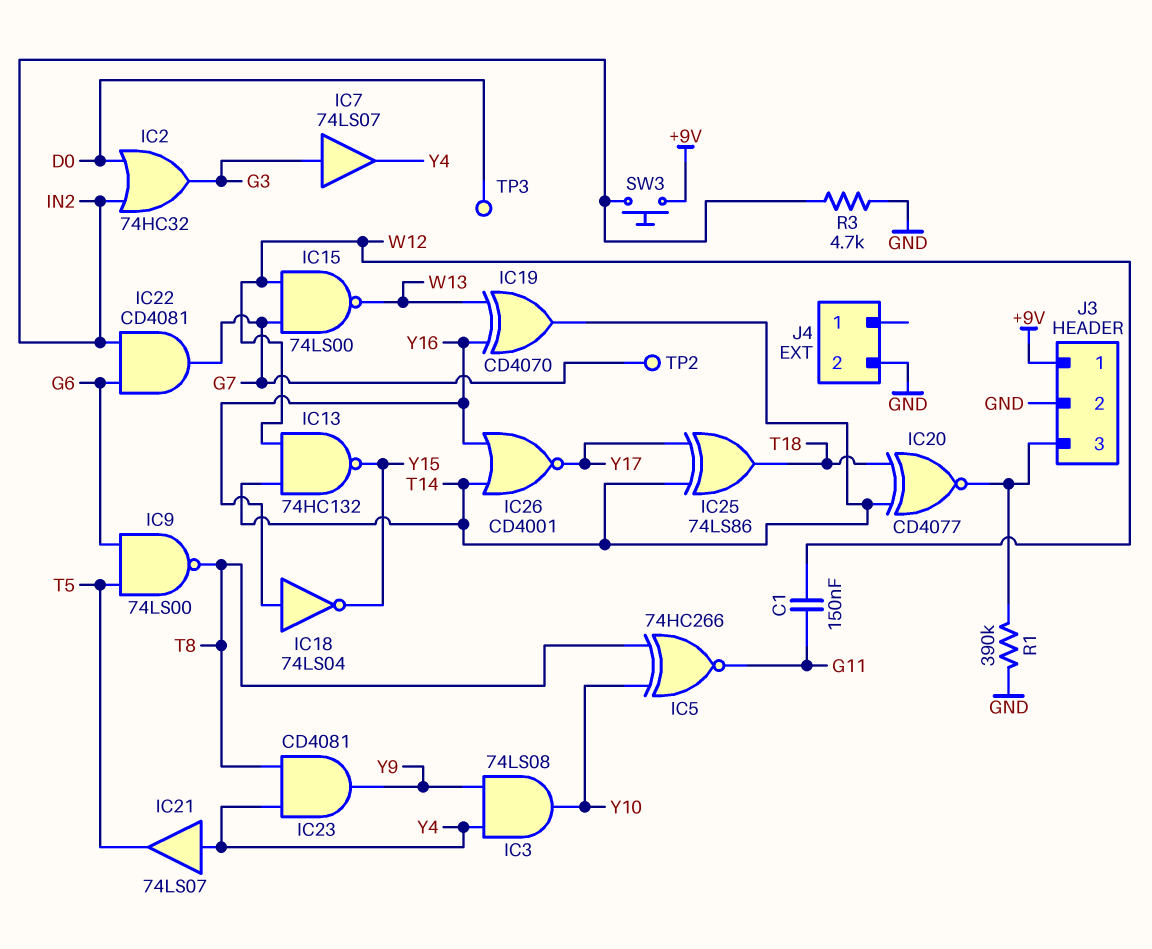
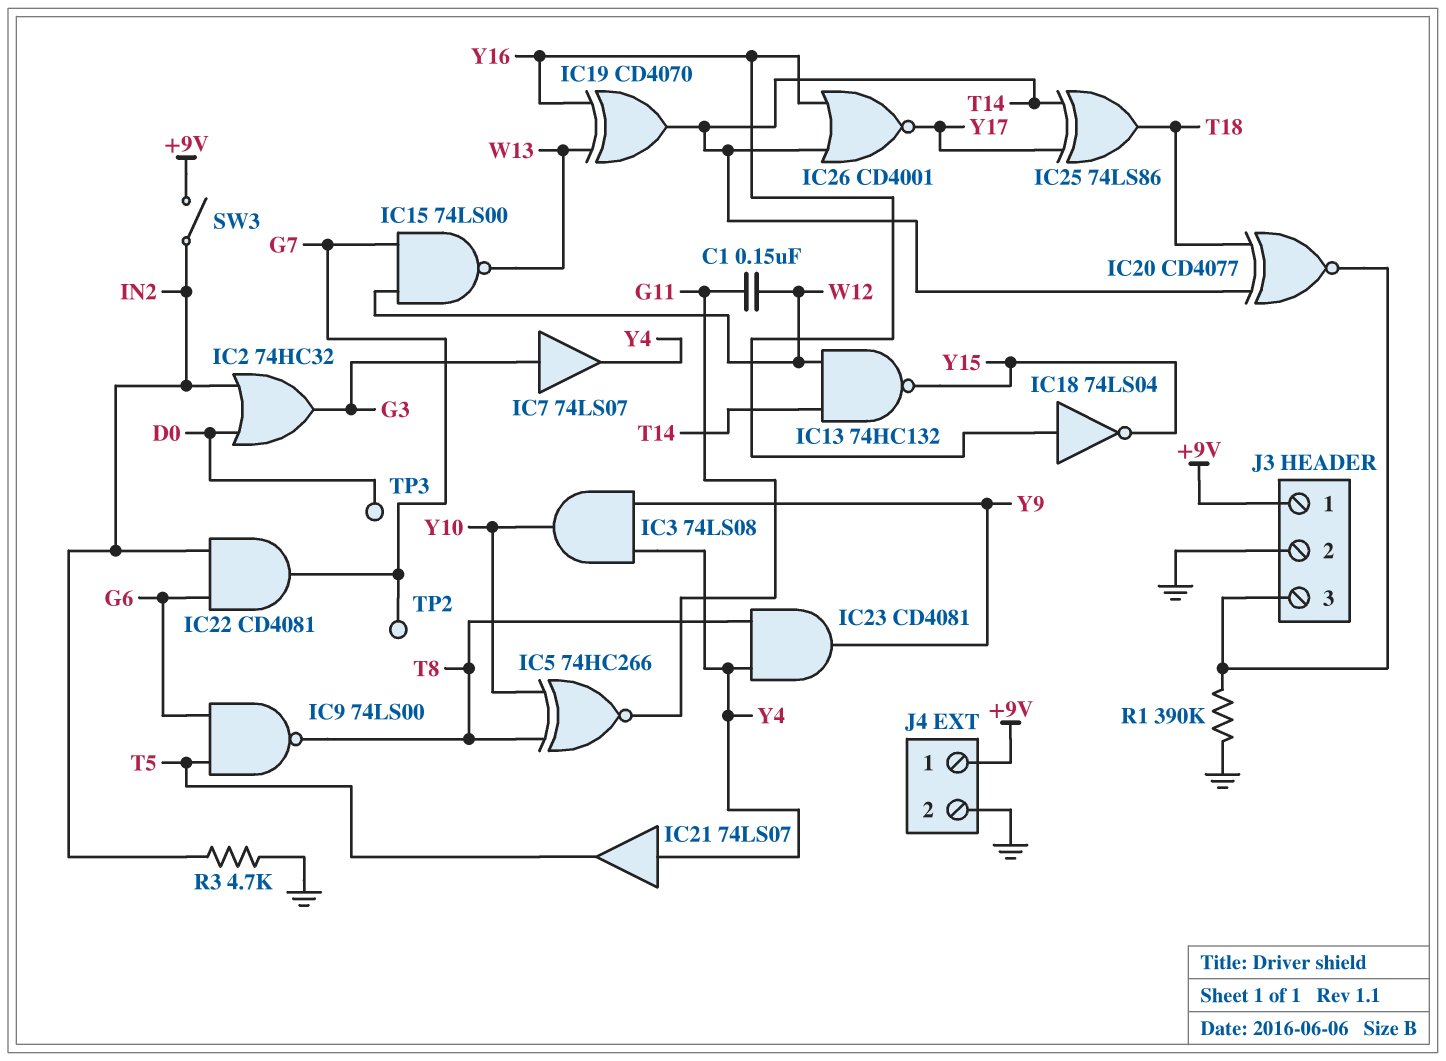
J4 pin 1: none -> +9V
SW3: button (+9V, IN2) -> switch (+9V, IN2)

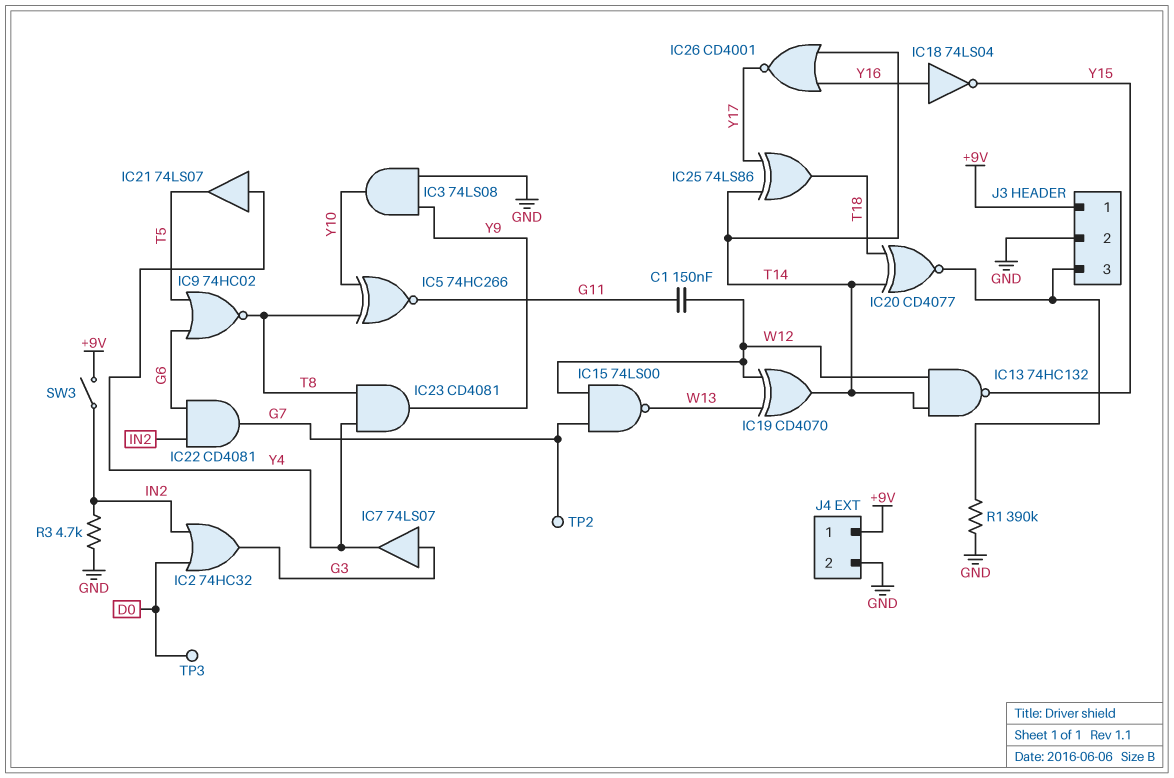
IC3: AND 74LS08 (in Y4, in Y9, out Y10) -> AND 74LS08 (in GND, in Y9, out Y10)
IC9: NAND 74LS00 (in G6, in T5, out T8) -> NOR 74HC02 (in G6, in T5, out T8)
IC19: XOR CD4070 (in W13, in Y16, out T14) -> XOR CD4070 (in W12, in W13, out T14)

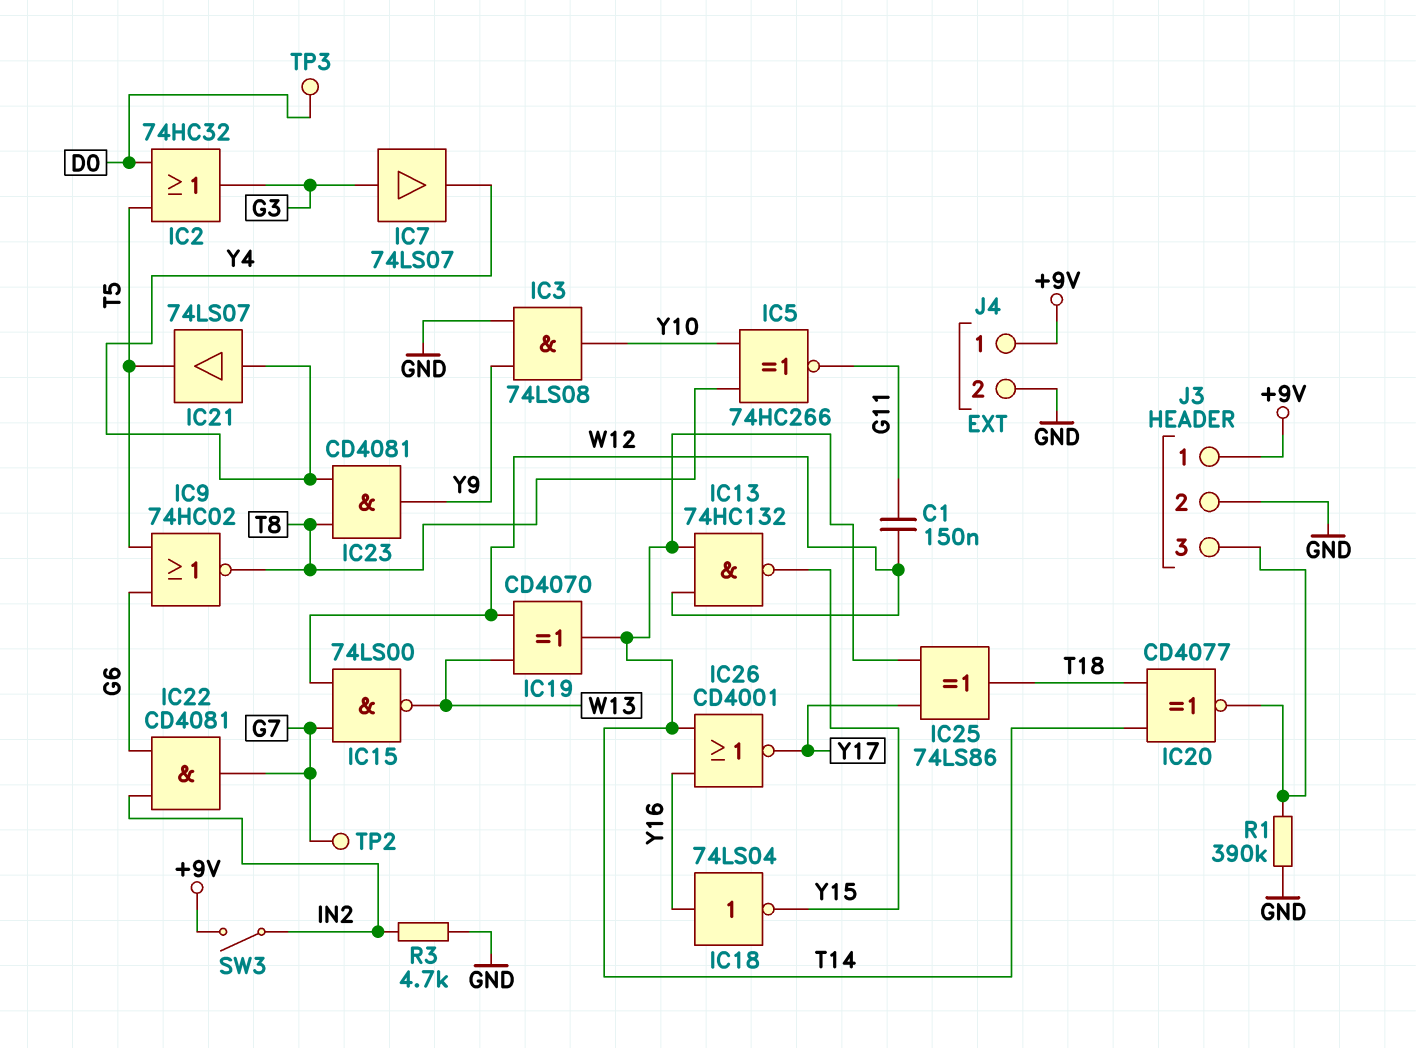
IC2: OR 74HC32 (in D0, in IN2, out G3) -> OR 74HC32 (in D0, in T5, out G3)

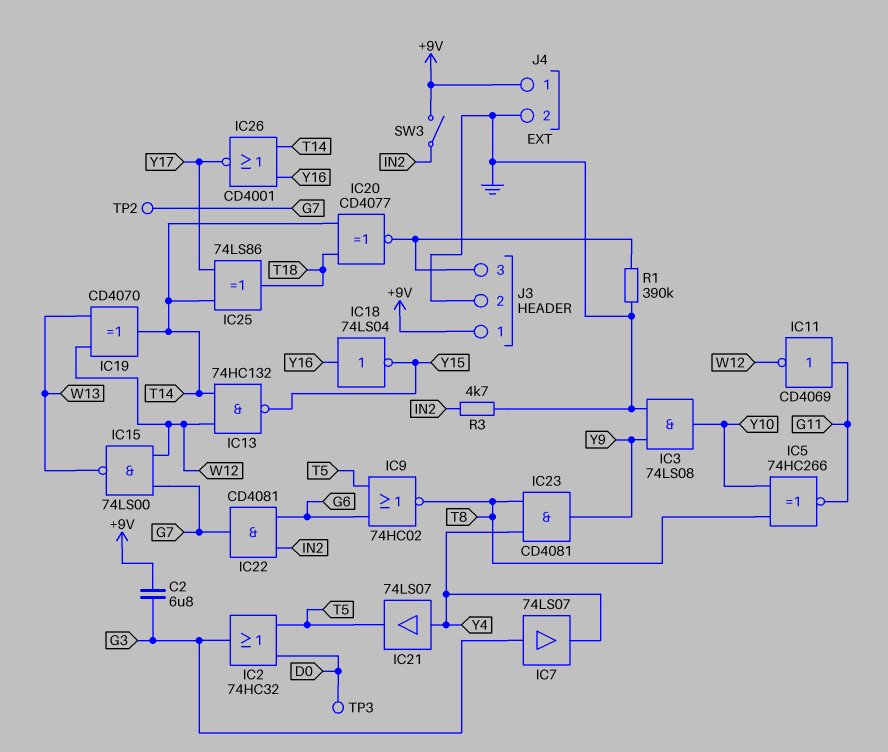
C1: 150nF (G11, W12) -> none
C2: none -> 6.8uF (+9V, G3)
IC11: none -> NOT CD4069 (in G11, out W12)

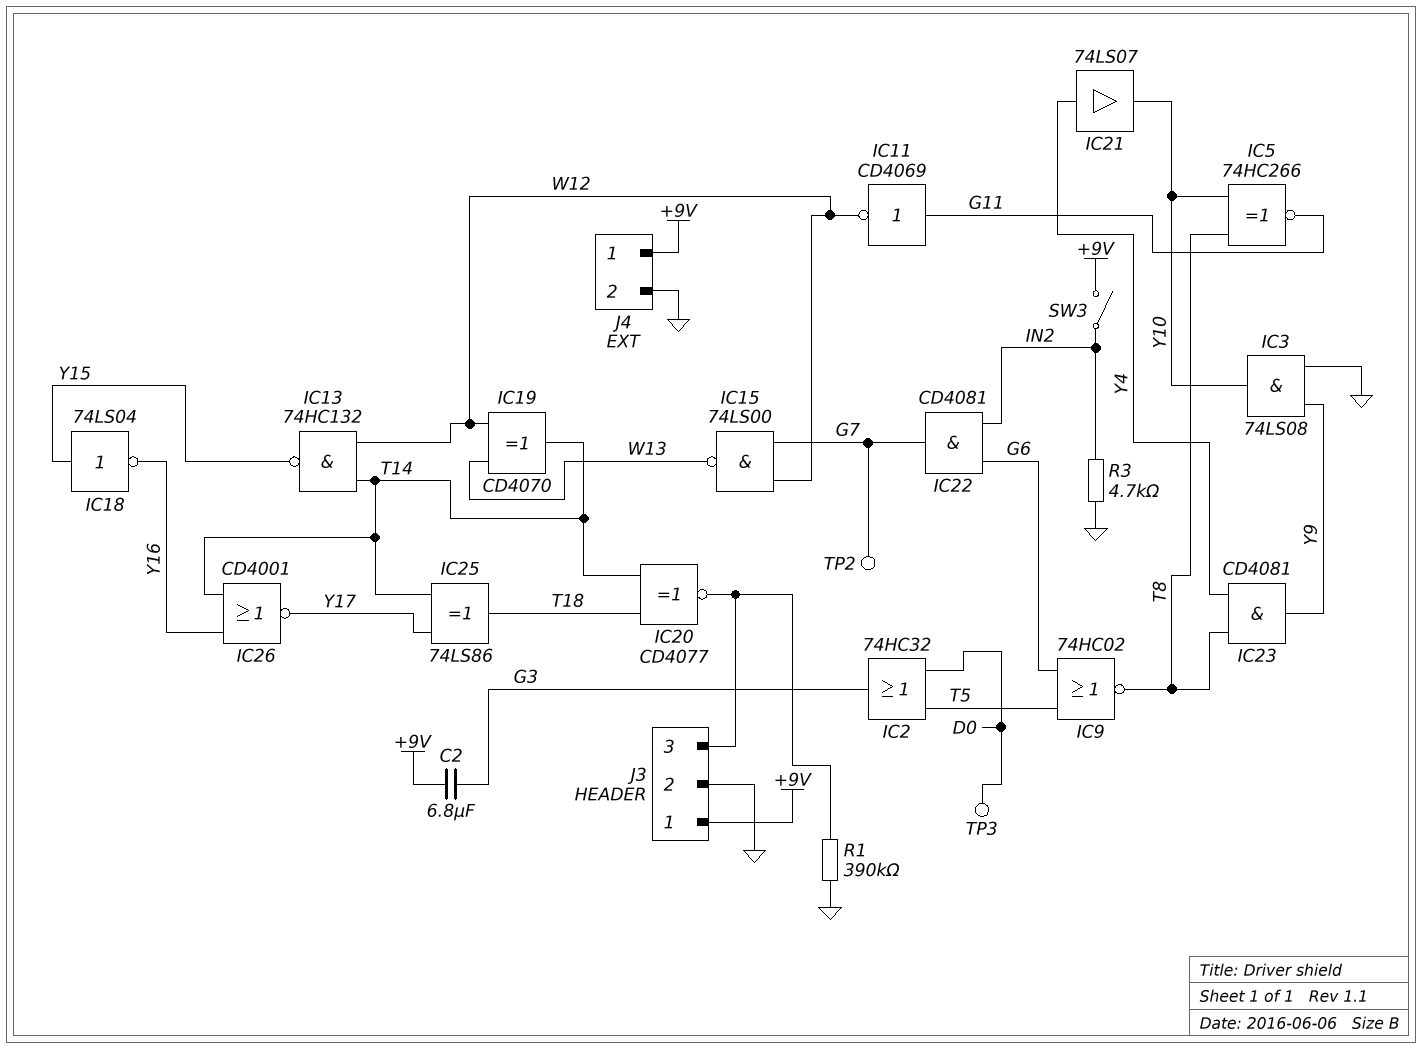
IC7: buffer 74LS07 (in G3, out Y4) -> none
IC18: NOT 74LS04 (in Y16, out Y15) -> NOT 74LS04 (in Y15, out Y16)
IC21: buffer 74LS07 (in Y4, out T5) -> buffer 74LS07 (in Y4, out Y10)

